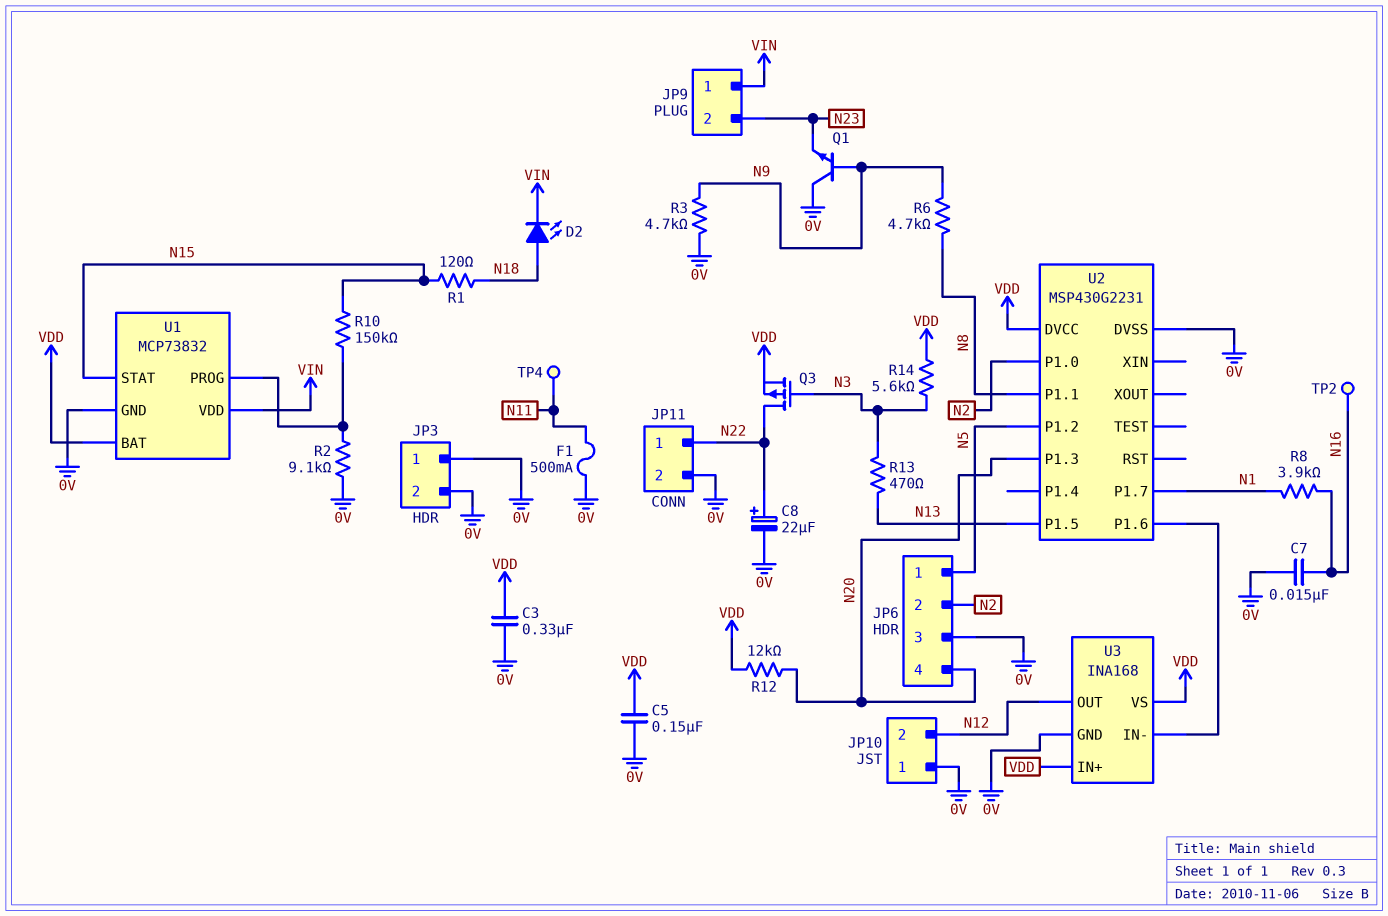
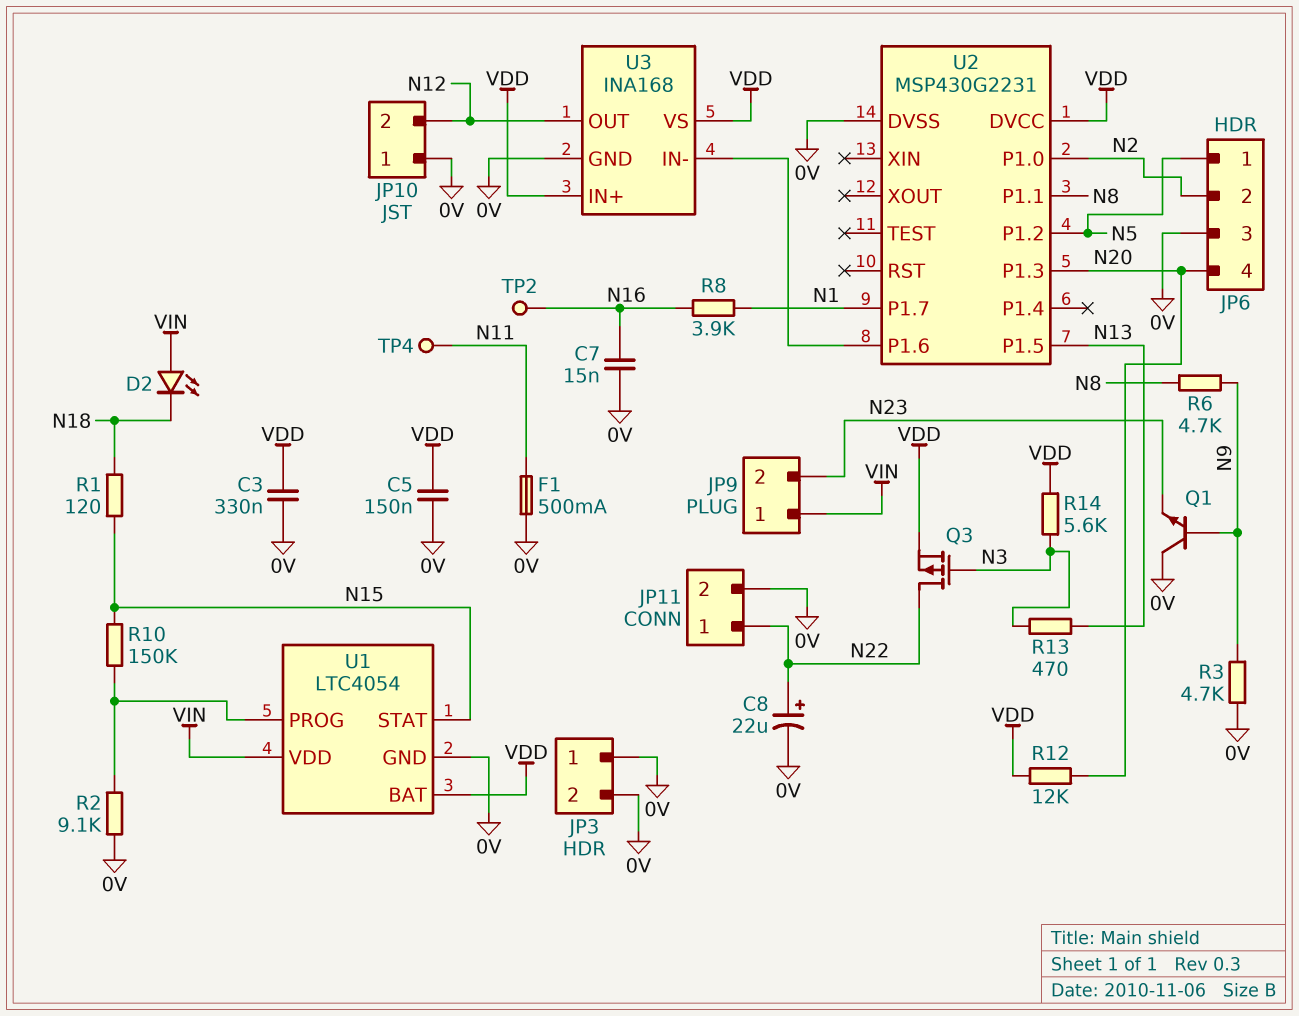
D2: LED (A N18, K VIN) -> LED (A VIN, K N18)
U1: MCP73832 -> LTC4054

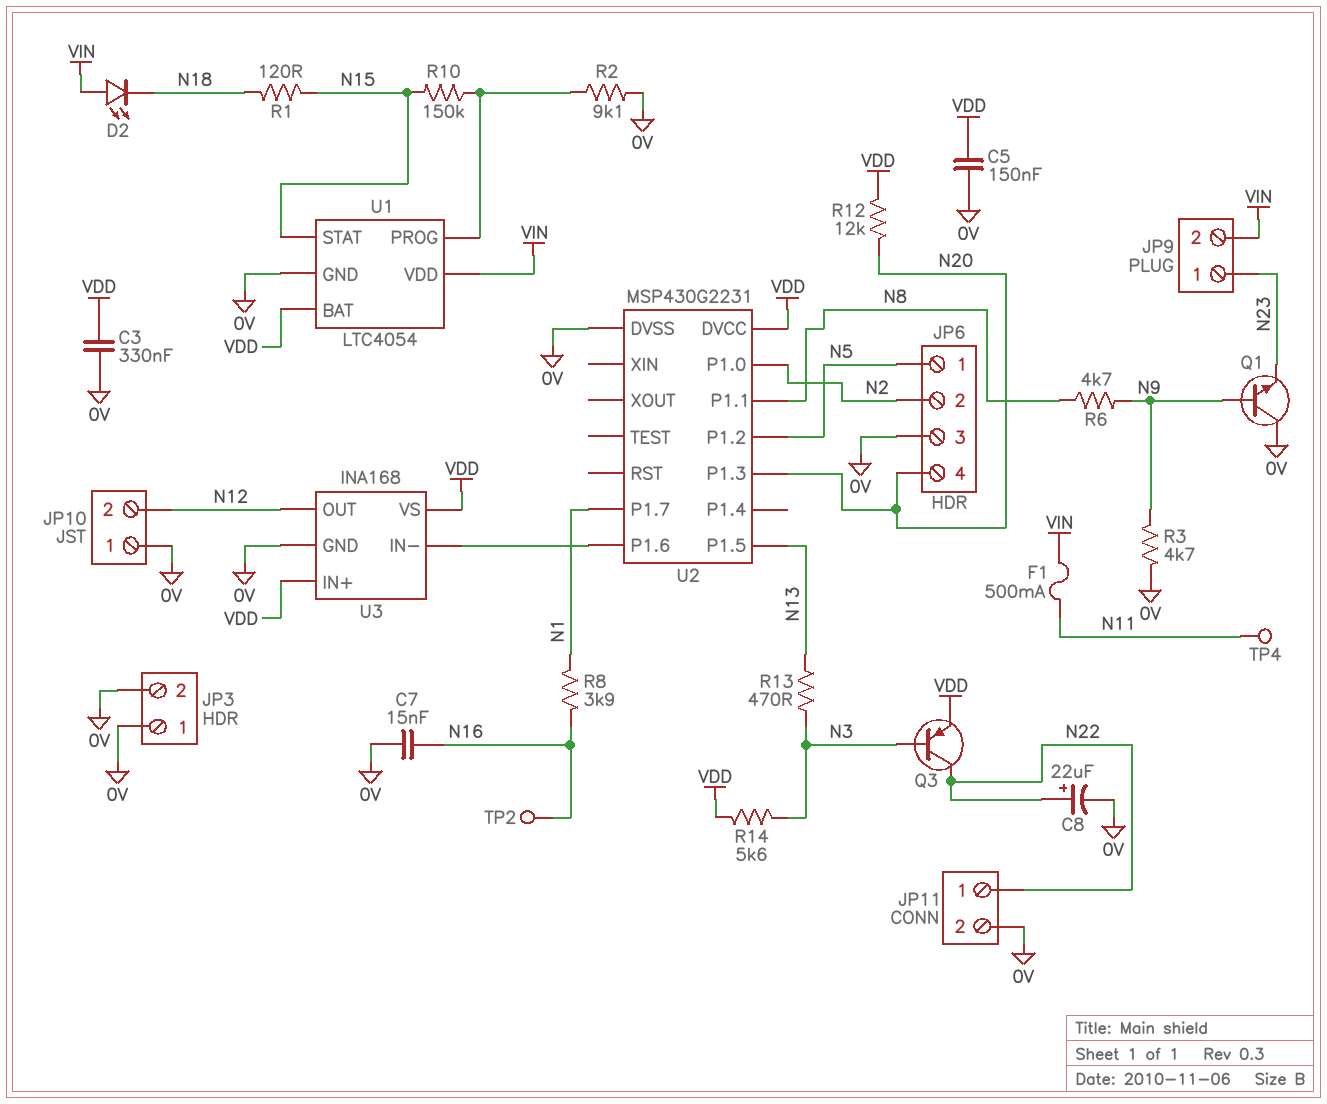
F1: 500mA (0V, N11) -> 500mA (N11, VIN)
JP9 pin 1: VIN -> N23
JP9 pin 2: N23 -> VIN
Q3: PMOS (G N3, D N22, S VDD) -> PNP (B N3, C N22, E VDD)

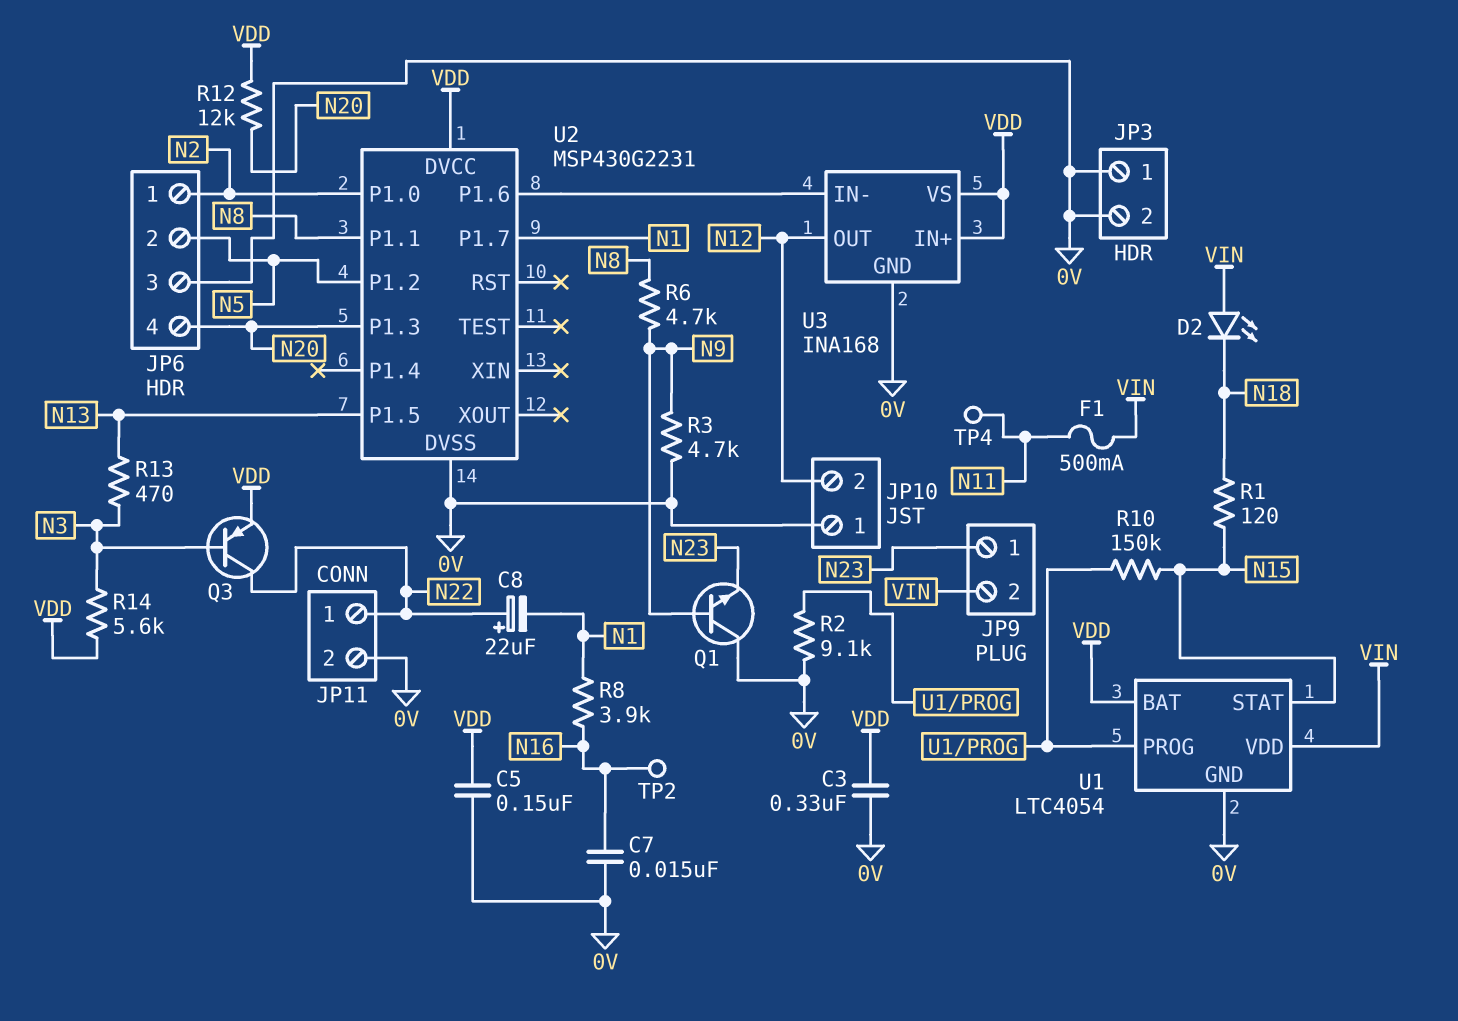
C8: 22uF (plus N22, minus 0V) -> 22uF (plus N22, minus N1)
JP6 pin 1: N5 -> N2
JP6 pin 2: N2 -> N5

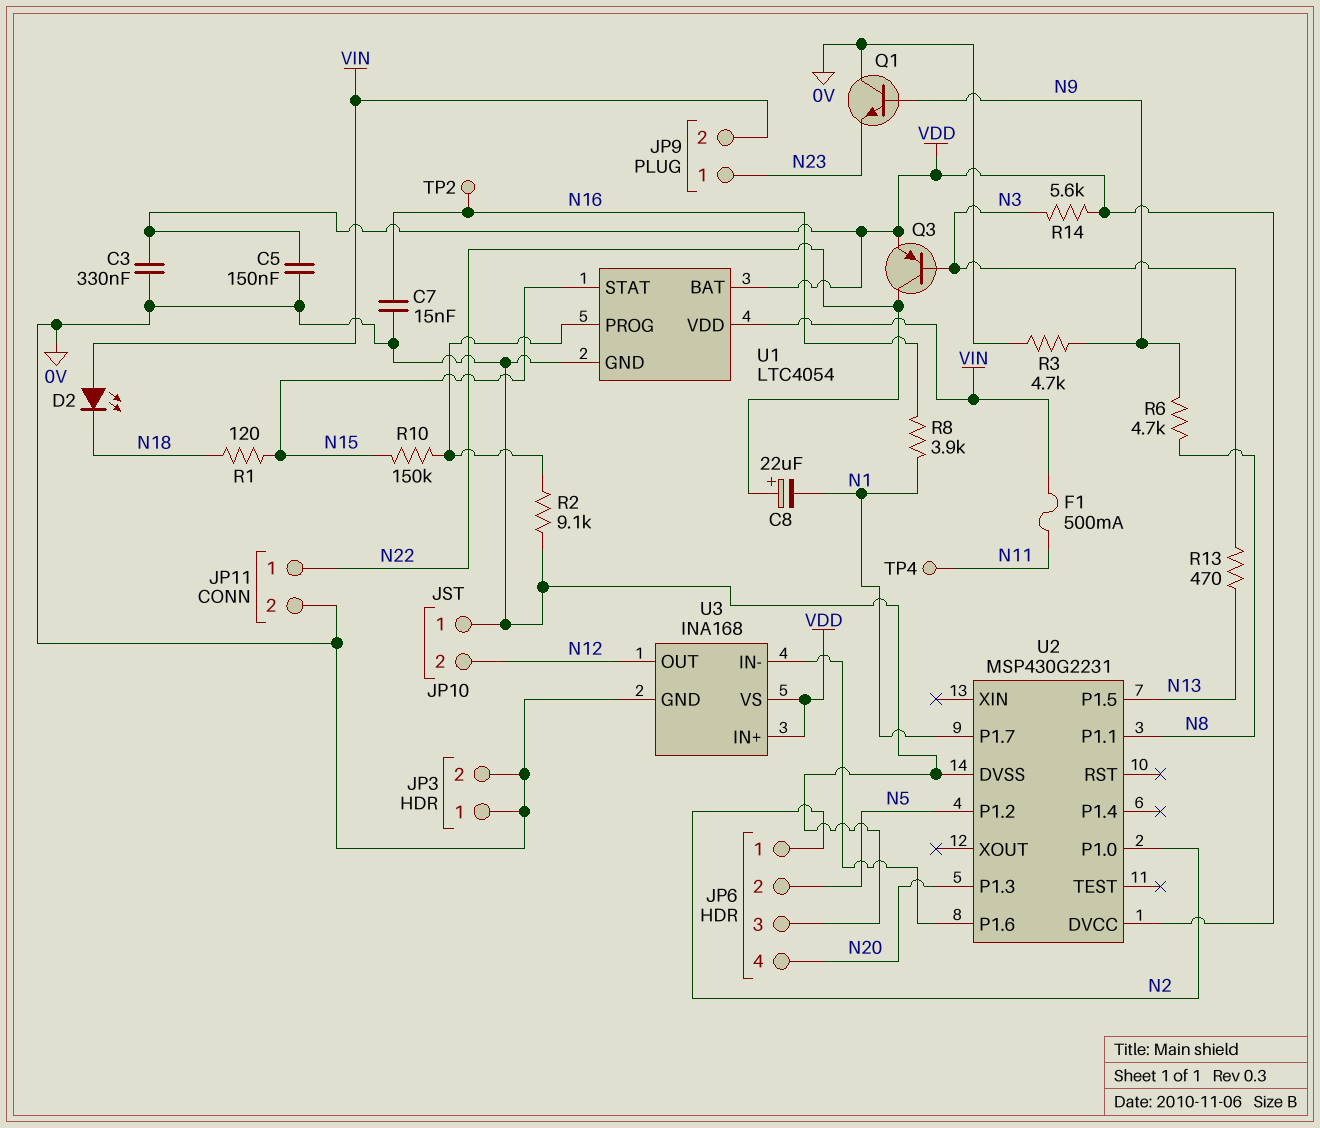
R12: 12k (N20, VDD) -> none

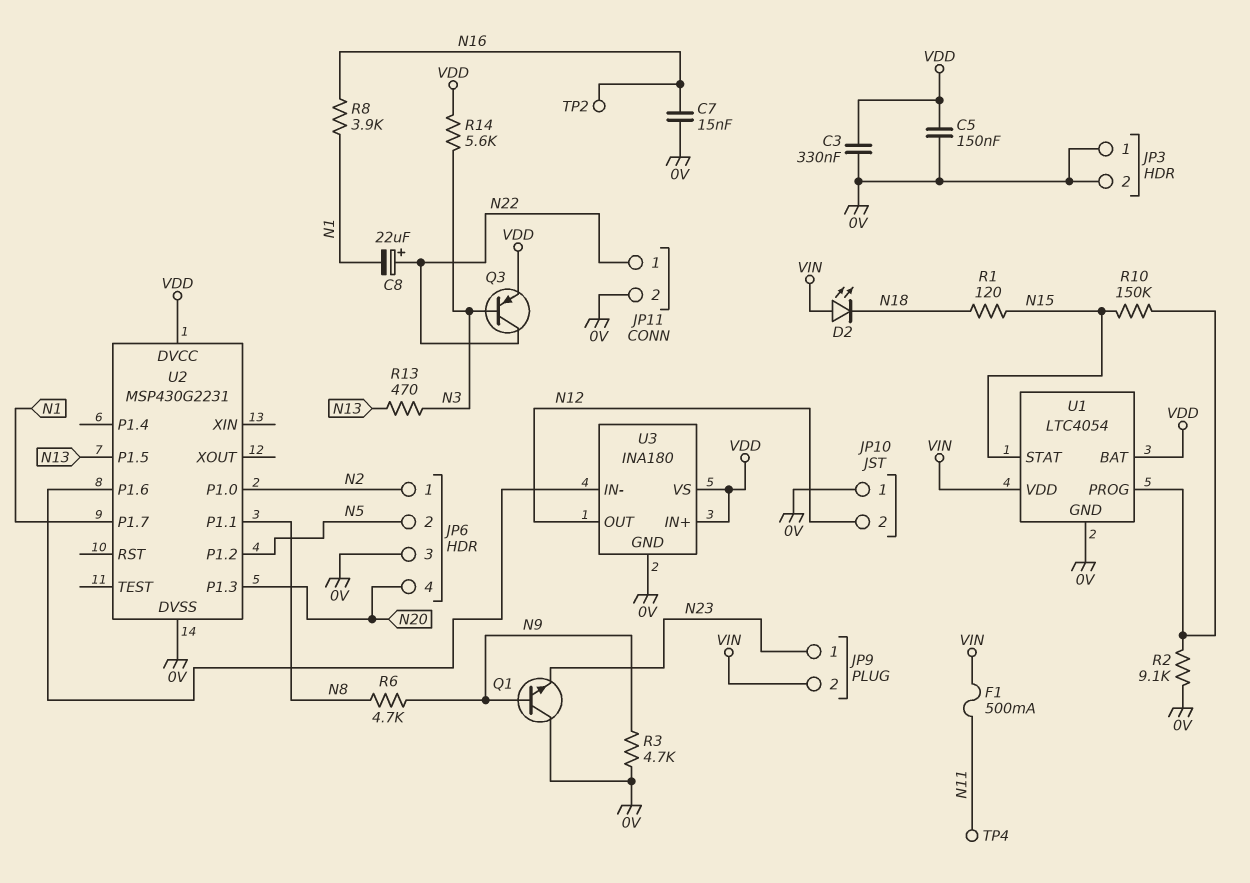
U3: INA168 -> INA180

